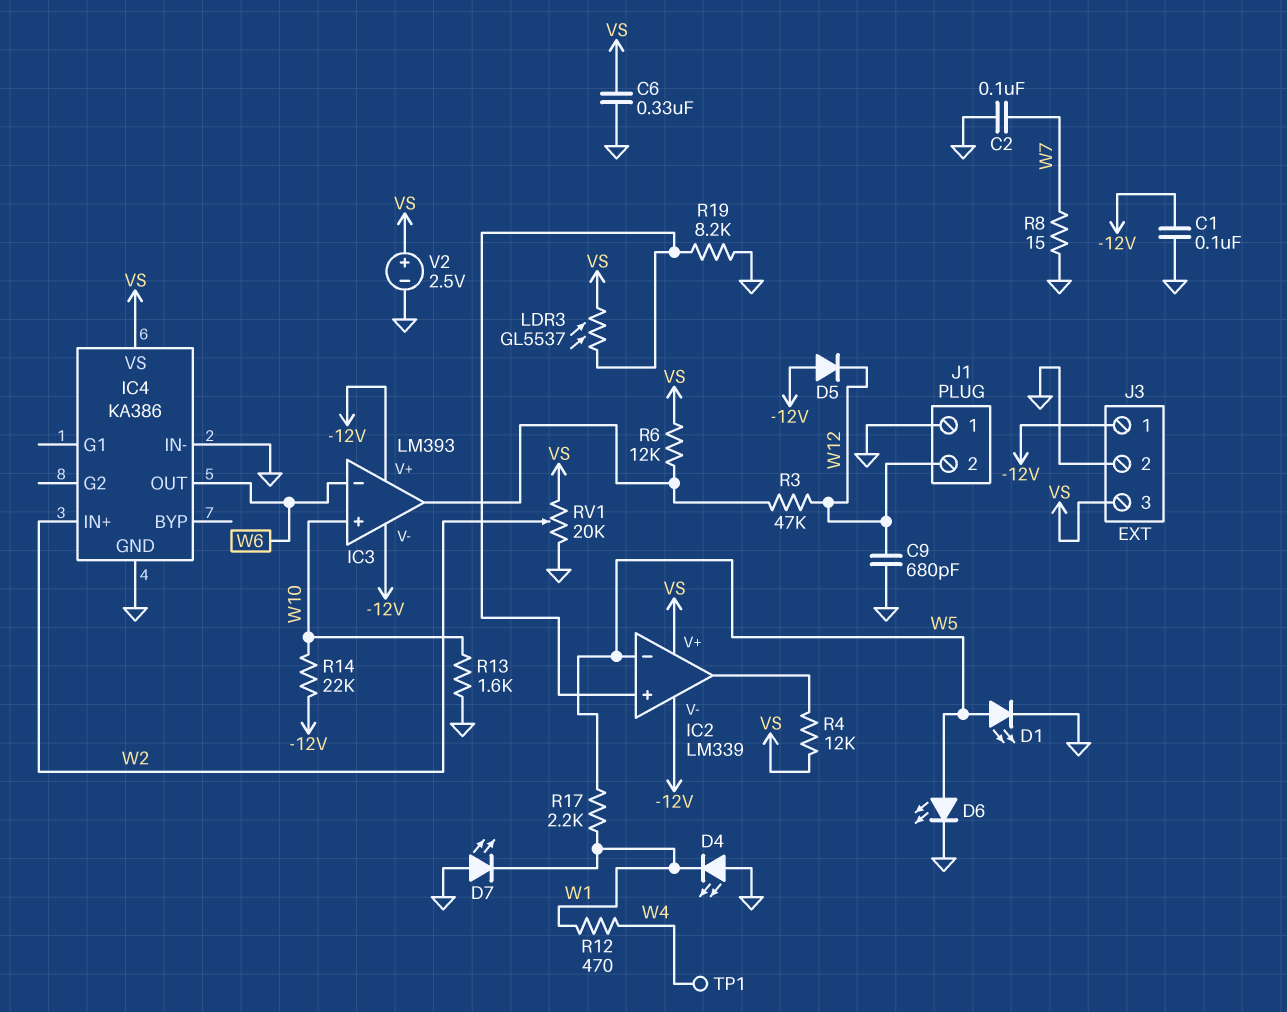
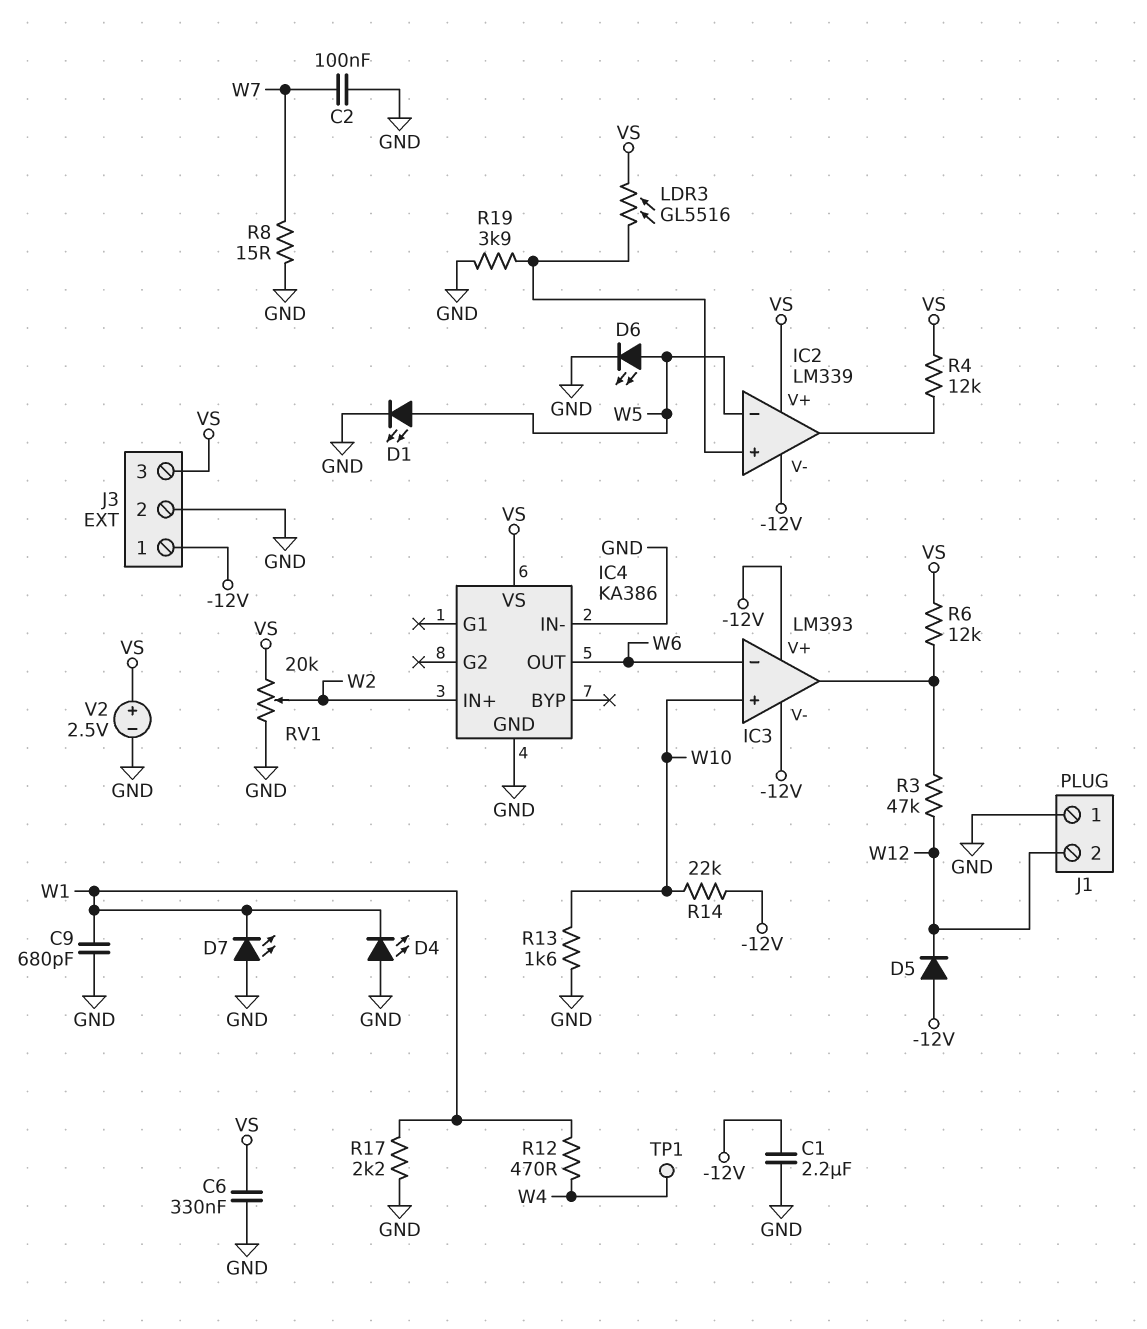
C1: 100nF (-12V, GND) -> 2.2uF (-12V, GND)
C9: 680pF (GND, W12) -> 680pF (GND, W1)
LDR3: GL5537 (IC2/in+, VS) -> GL5516 (IC2/in+, VS)
R17: 2.2k (W1, W5) -> 2.2k (GND, W1)
R19: 8.2k (GND, IC2/in+) -> 3.9k (GND, IC2/in+)

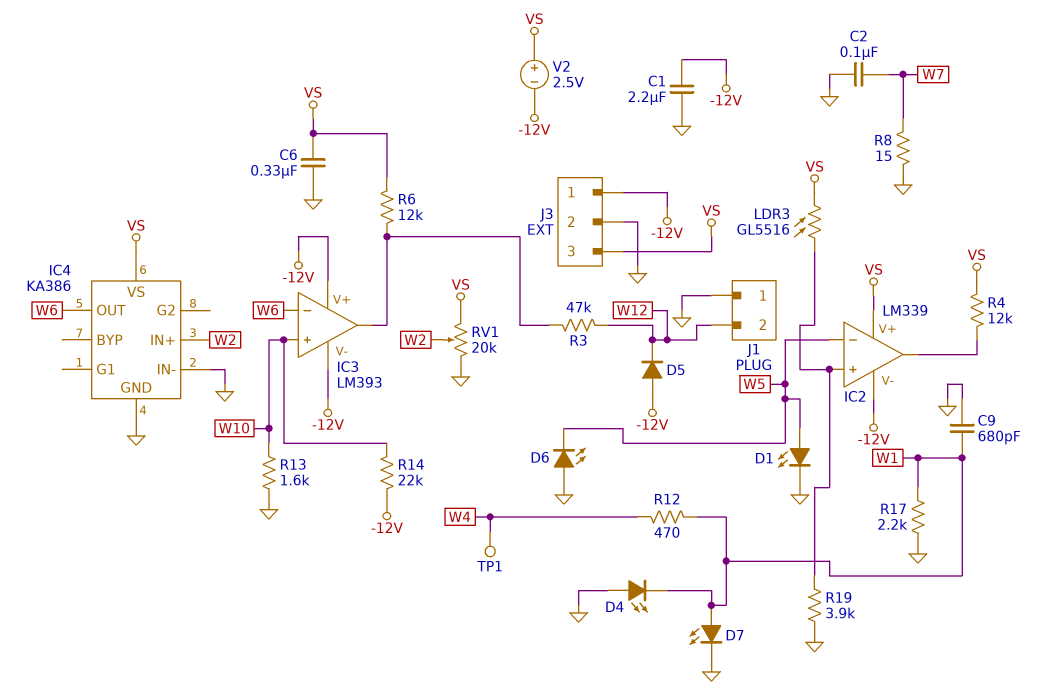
D6: LED (A W5, K GND) -> LED (A GND, K W5)
D7: LED (A GND, K W1) -> LED (A W1, K GND)
V2: 2.5V (plus VS, minus GND) -> 2.5V (plus VS, minus -12V)

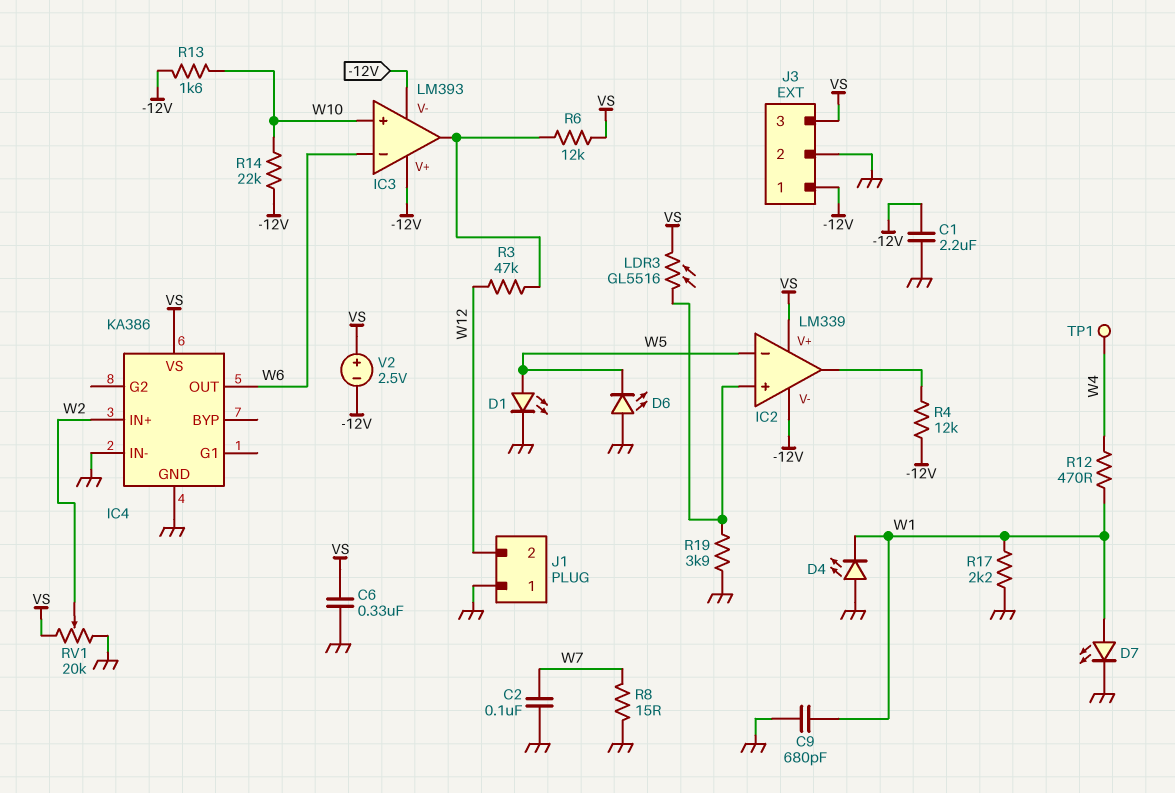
D5: diode (A -12V, K W12) -> none
R4: 12k (IC2/out, VS) -> 12k (-12V, IC2/out)
R13: 1.6k (GND, W10) -> 1.6k (-12V, W10)

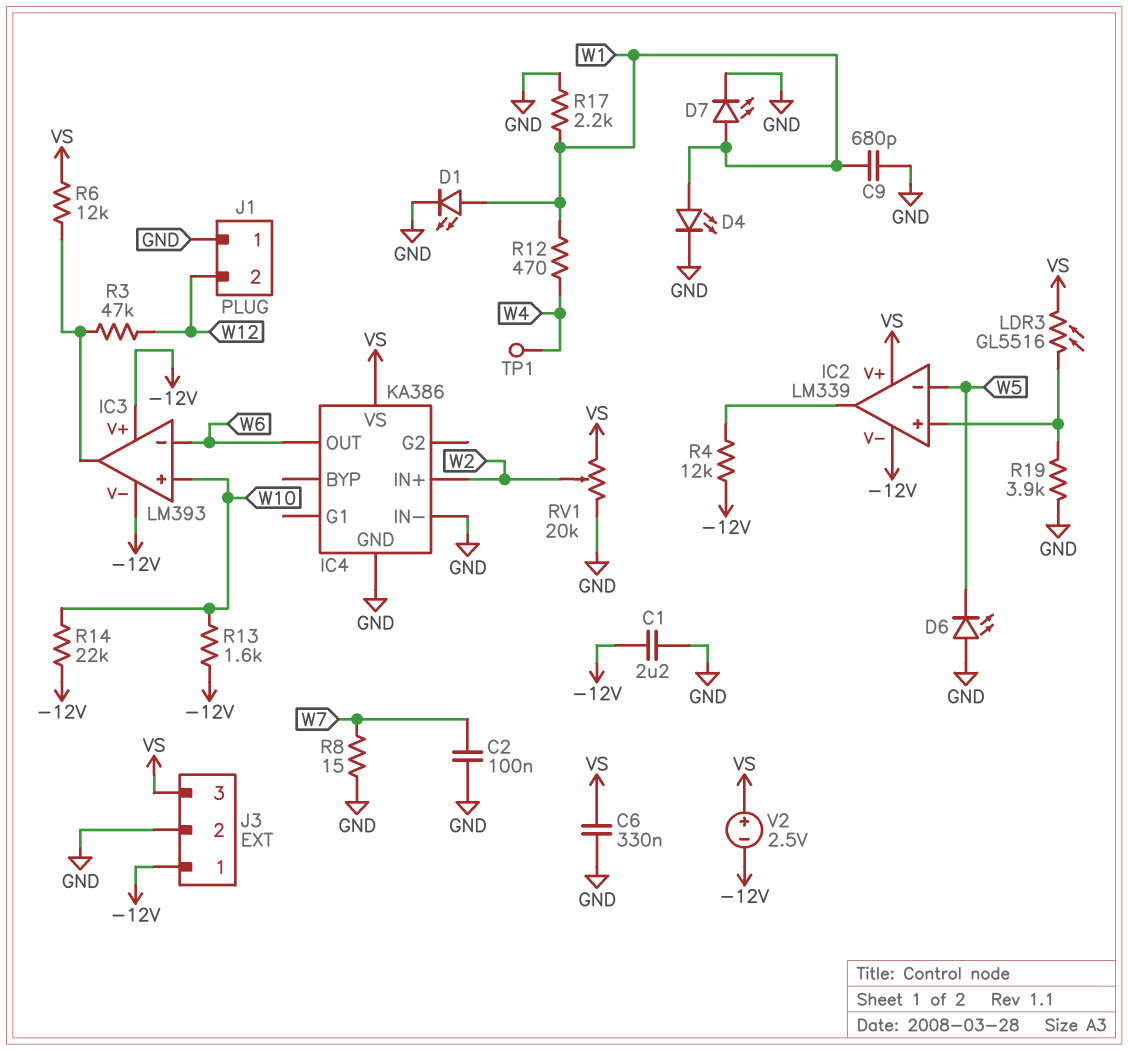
D1: LED (A W5, K GND) -> LED (A W1, K GND)
D4: LED (A GND, K W1) -> LED (A W1, K GND)

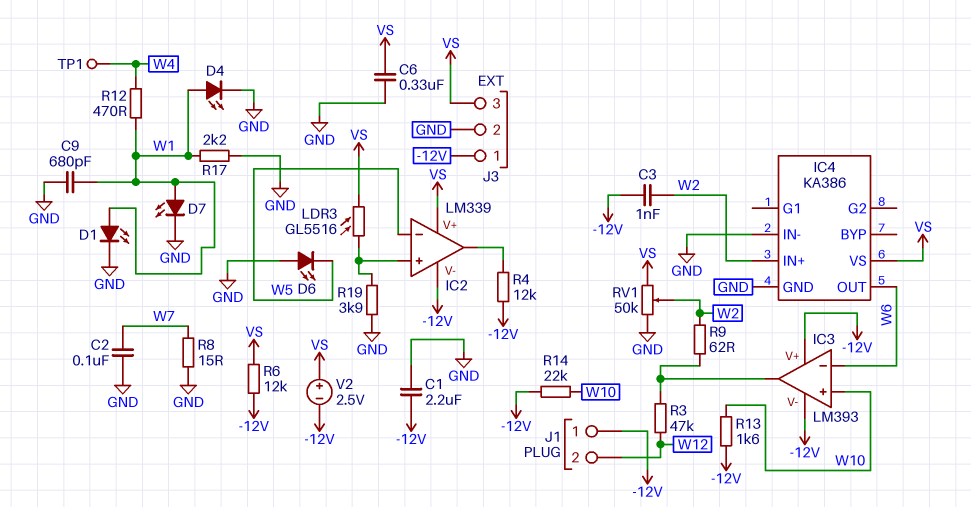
C3: none -> 1nF (-12V, W2)
J1 pin 1: GND -> -12V
R6: 12k (IC3/out, VS) -> 12k (-12V, VS)
R9: none -> 62 (IC3/out, W2)
RV1: 20k (GND, VS, wiper W2) -> 50k (GND, VS, wiper W2)

